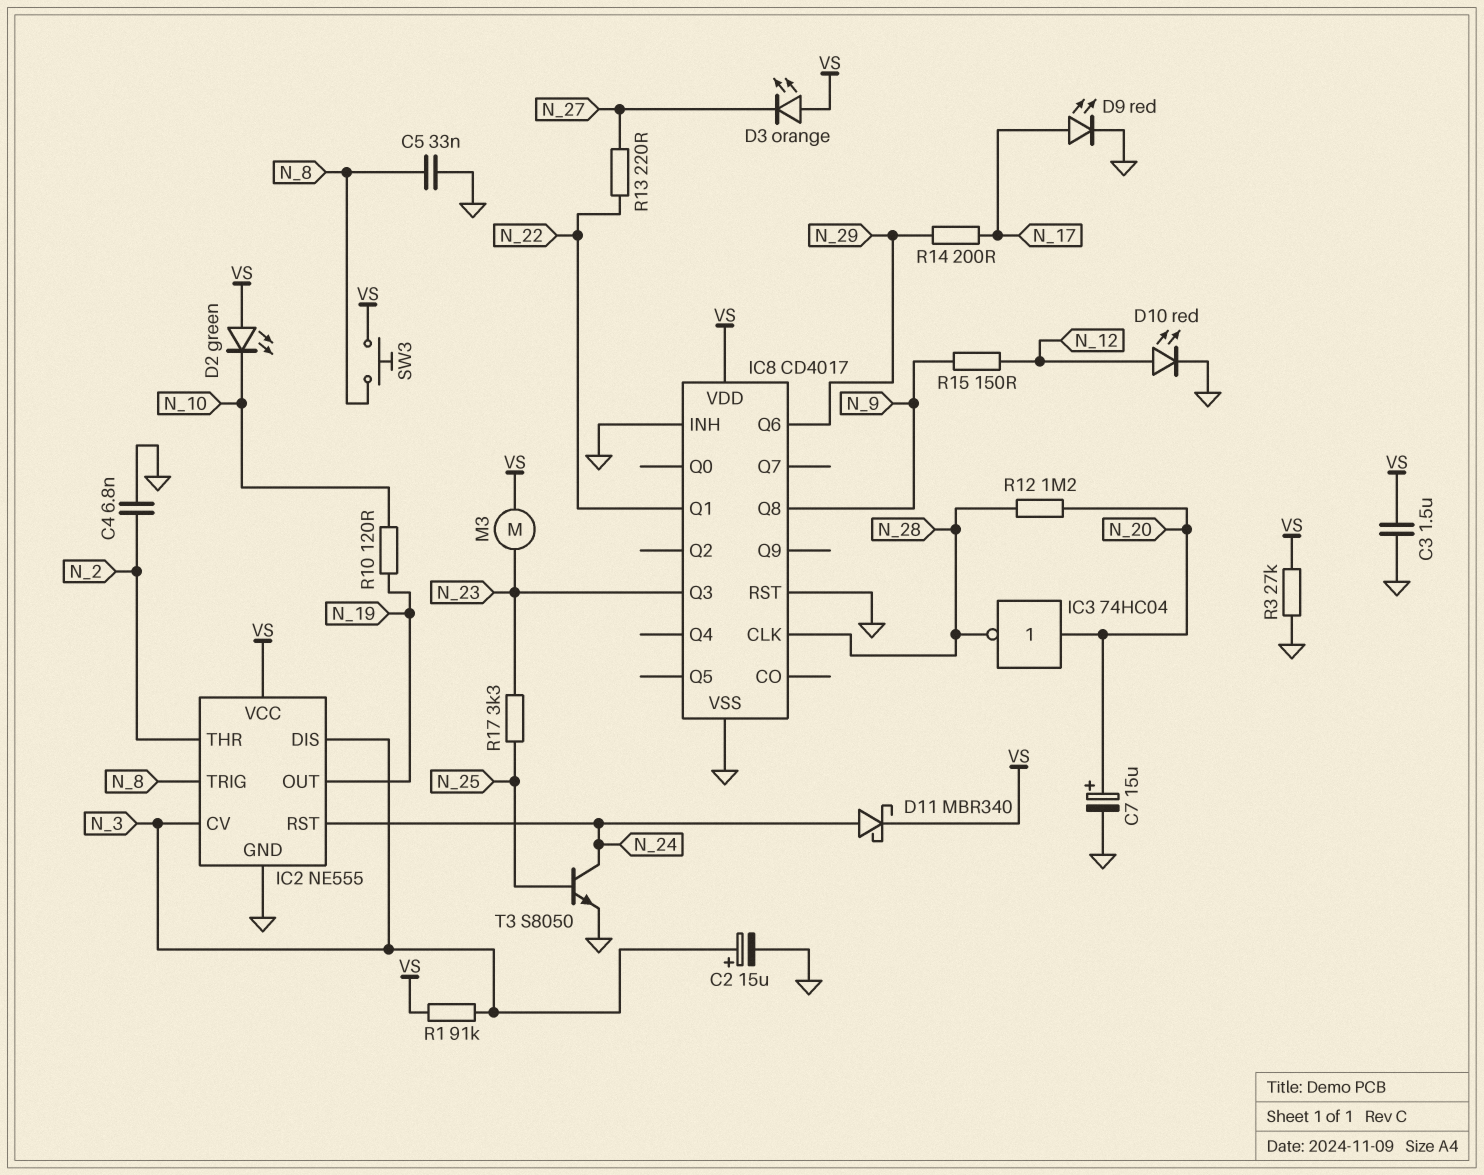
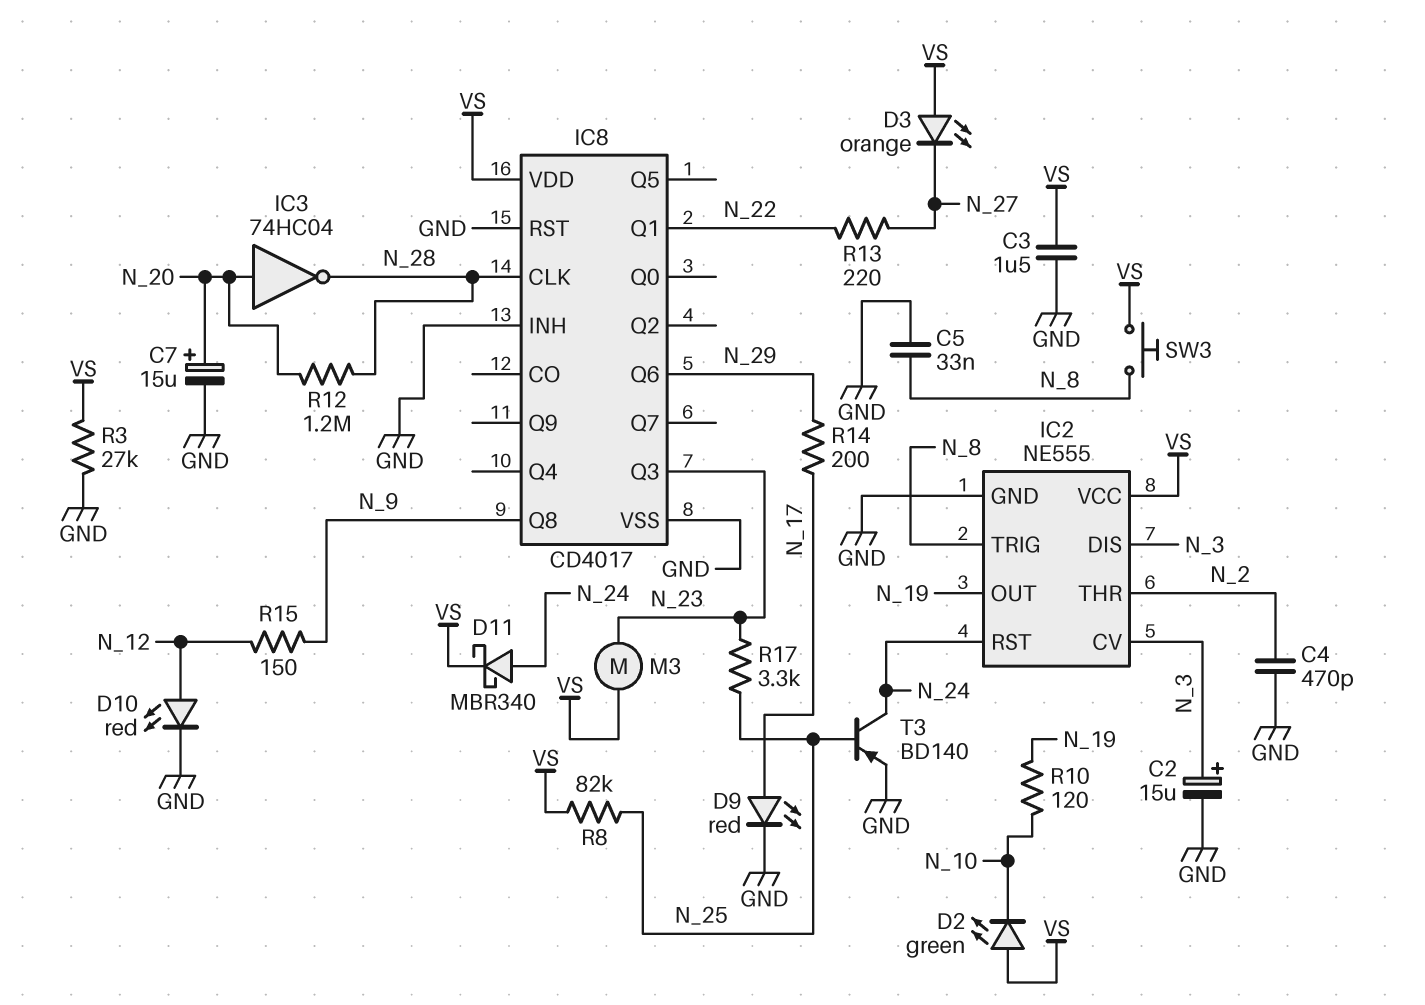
C4: 6.8nF (GND, N_2) -> 470pF (GND, N_2)
R1: 91k (N_3, VS) -> none
R8: none -> 82k (N_25, VS)
T3: NPN S8050 (B N_25, C N_24, E GND) -> PNP BD140 (B N_25, C N_24, E GND)

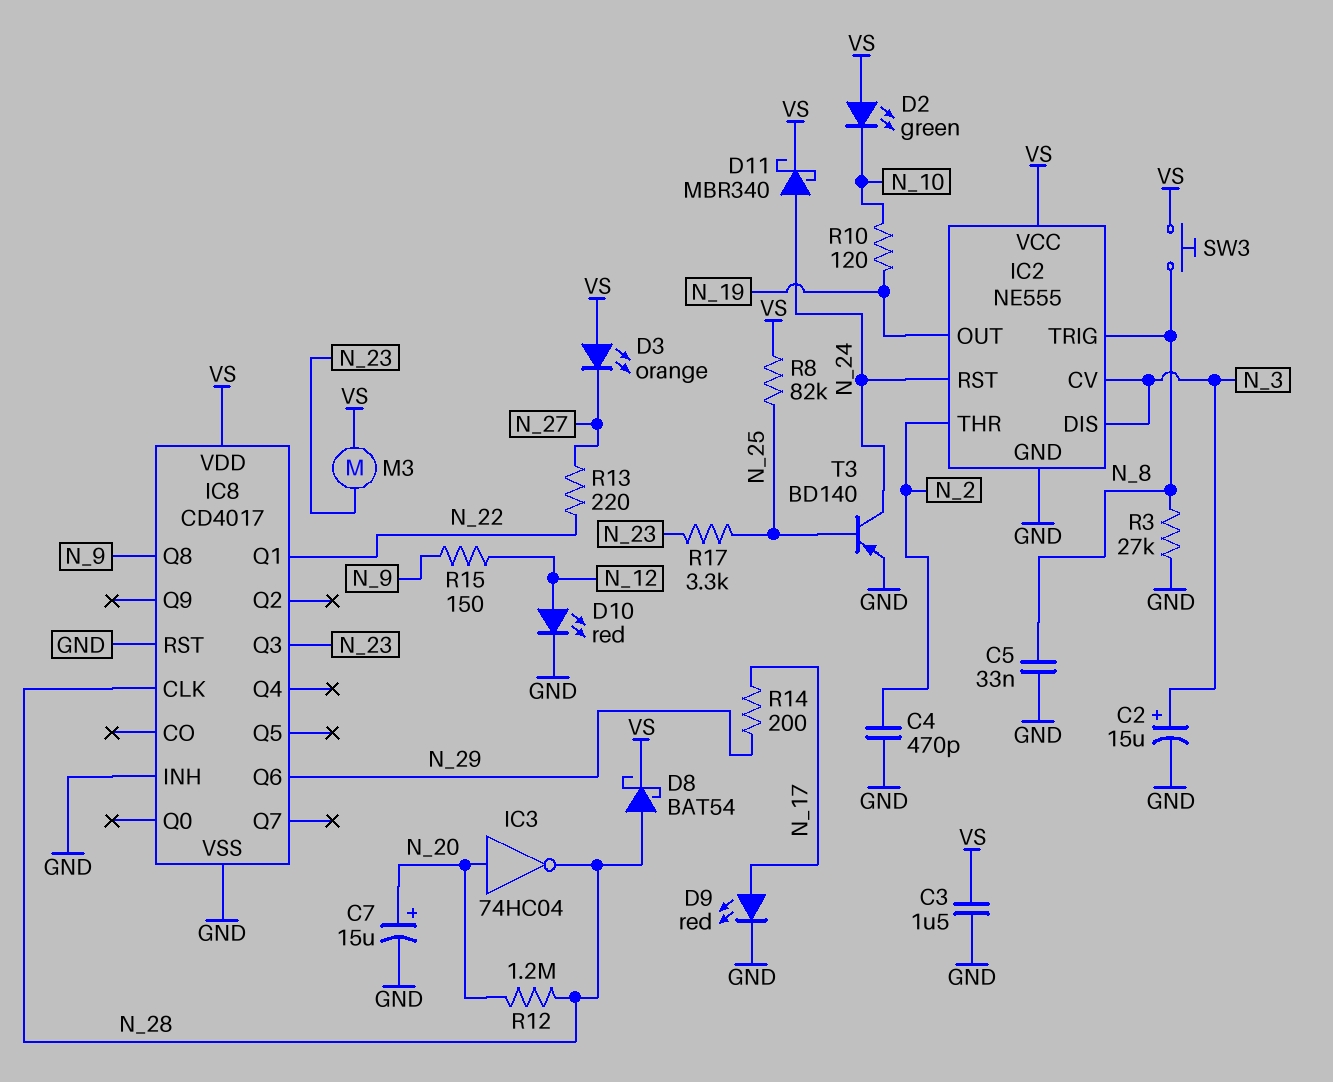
D8: none -> schottky BAT54 (A N_28, K VS)
R3: 27k (GND, VS) -> 27k (GND, N_8)

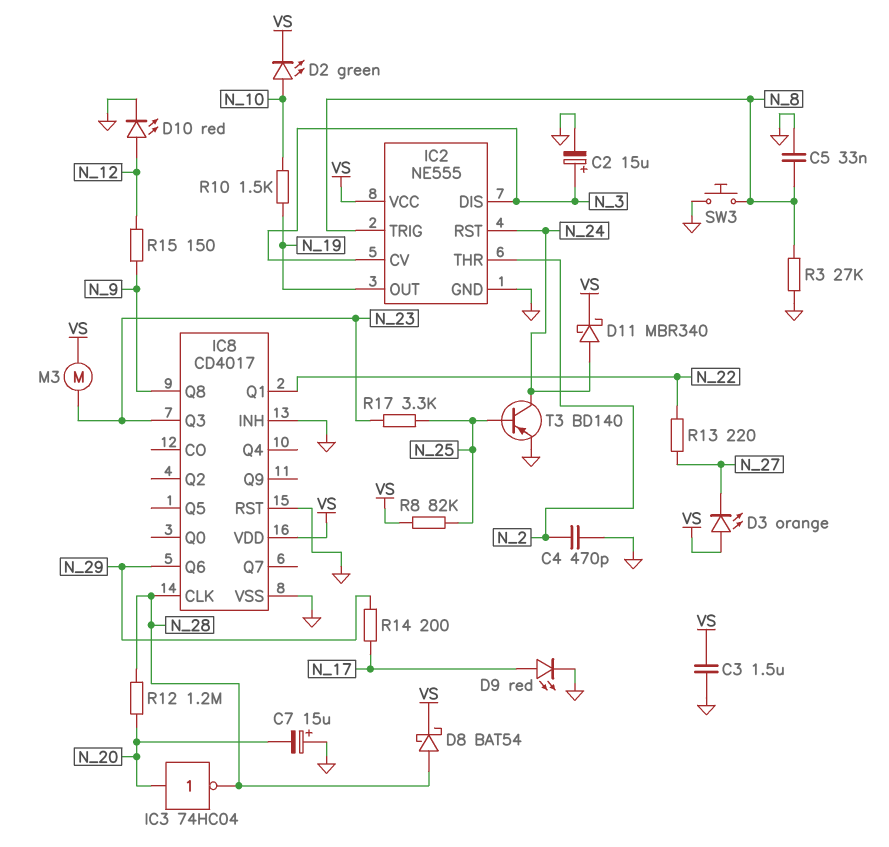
C7: 15uF (plus N_20, minus GND) -> 15uF (plus GND, minus N_20)
D2: LED green (A VS, K N_10) -> LED green (A N_10, K VS)
R10: 120 (N_10, N_19) -> 1.5k (N_10, N_19)
SW3: button (N_8, VS) -> button (GND, N_8)

